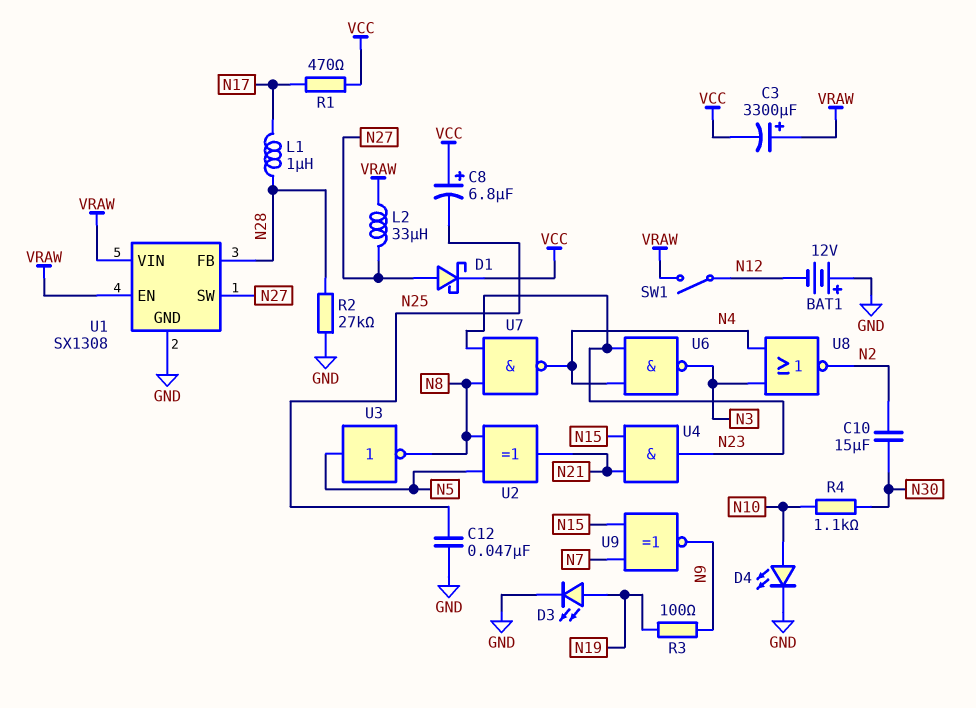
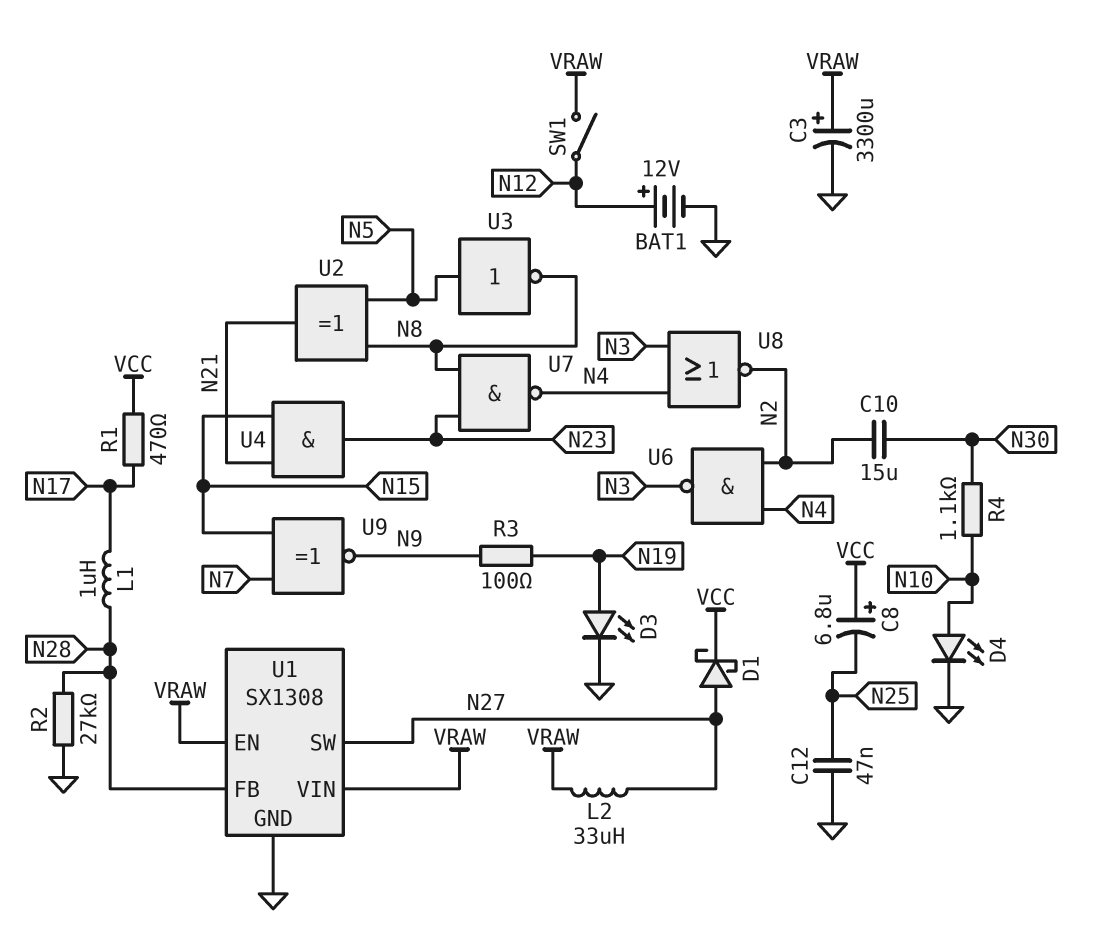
BAT1: 12V (plus GND, minus N12) -> 12V (plus N12, minus GND)
C3: 3300uF (plus VRAW, minus VCC) -> 3300uF (plus VRAW, minus GND)
U6: NAND (in N4, in N23, out N3) -> NAND (in N2, in N4, out N3)

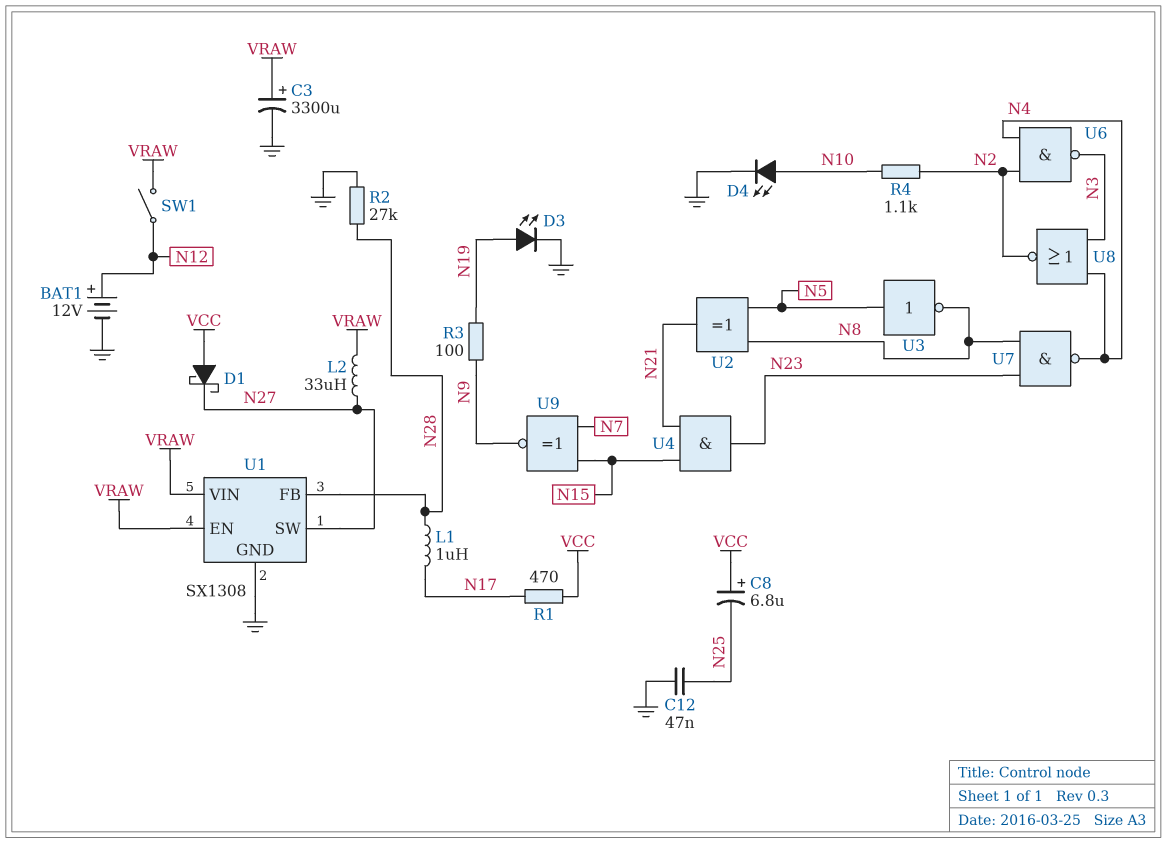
C10: 15uF (N2, N30) -> none
D1: schottky (A N27, K VCC) -> schottky (A VCC, K N27)
R4: 1.1k (N10, N30) -> 1.1k (N2, N10)

